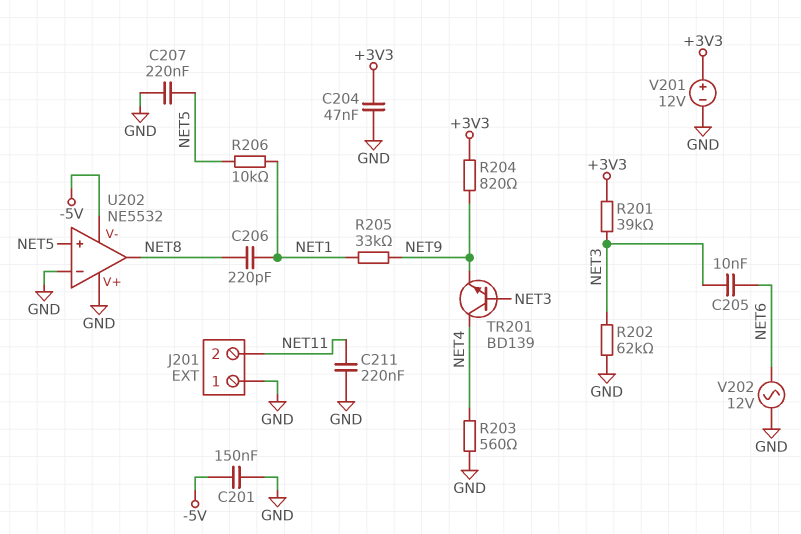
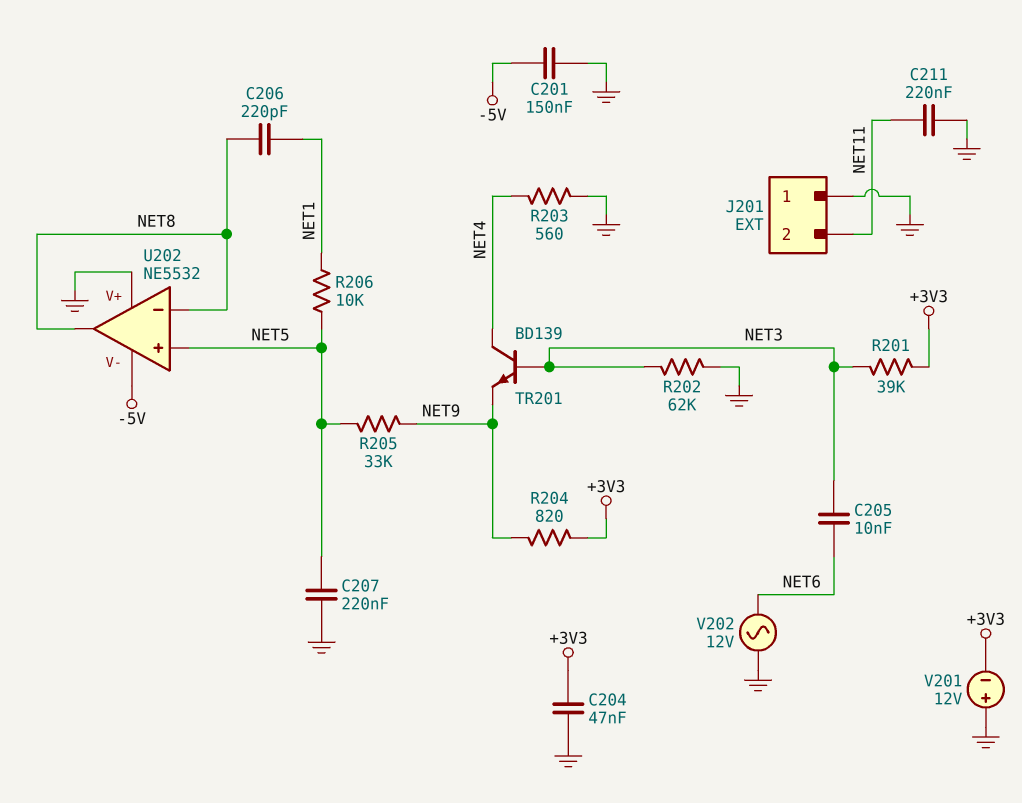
R205: 33k (NET1, NET9) -> 33k (NET5, NET9)
U202 pin in-: GND -> NET8
V201: 12V (plus +3V3, minus GND) -> 12V (plus GND, minus +3V3)

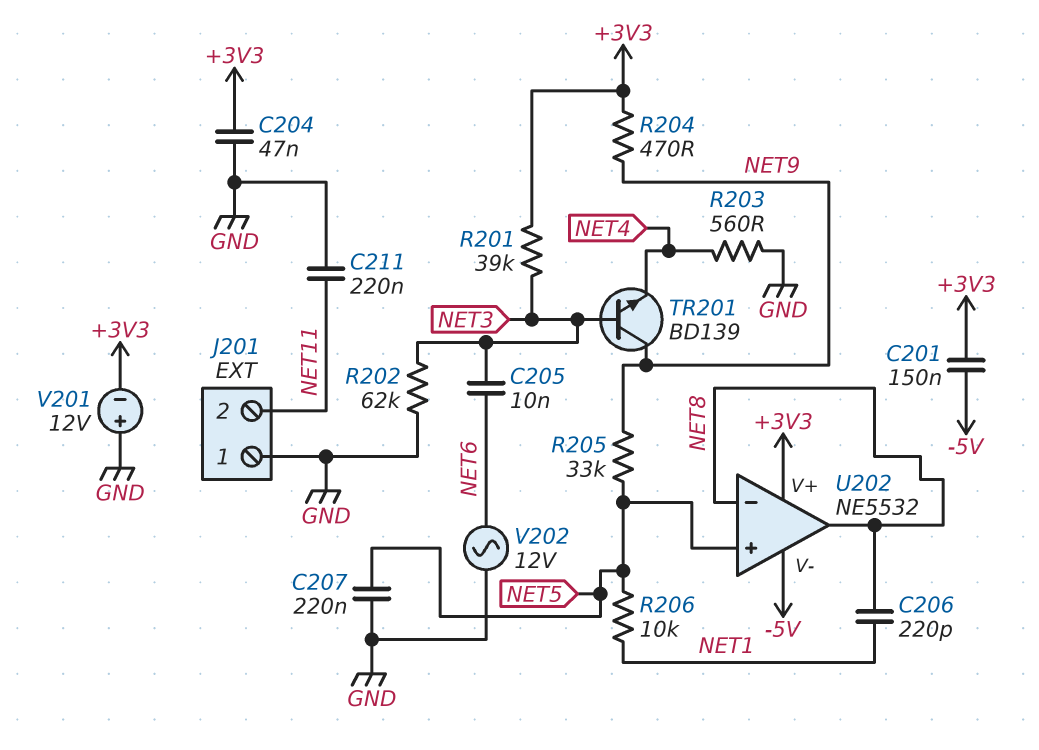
C201: 150nF (-5V, GND) -> 150nF (+3V3, -5V)
R204: 820 (+3V3, NET9) -> 470 (+3V3, NET9)
TR201: NPN BD139 (B NET3, C NET4, E NET9) -> NPN BD139 (B NET3, C NET9, E NET4)
U202 pin V+: GND -> +3V3

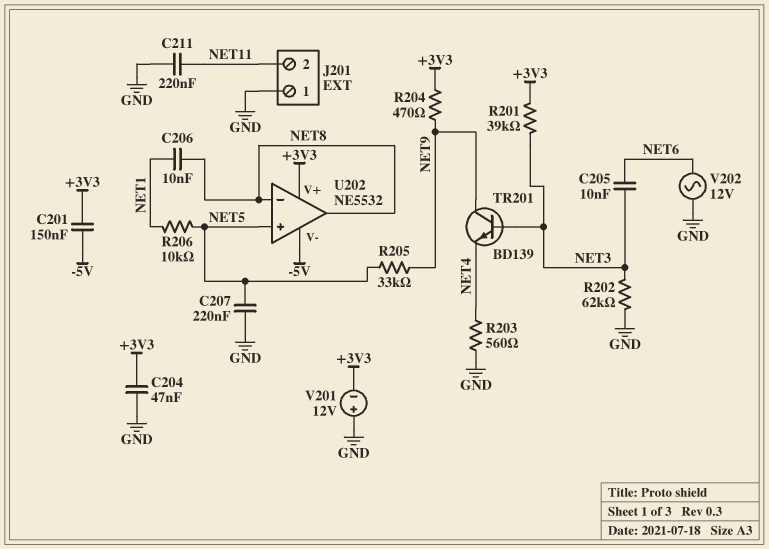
C206: 220pF (NET1, NET8) -> 10nF (NET1, NET8)

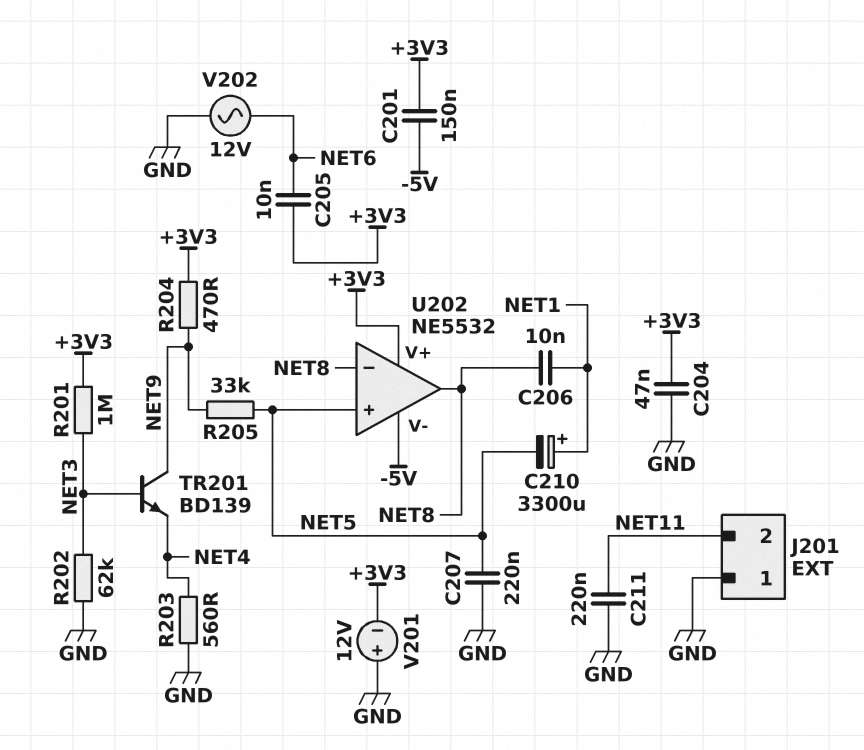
C205: 10nF (NET3, NET6) -> 10nF (+3V3, NET6)
C210: none -> 3300uF (plus NET1, minus NET5)
R201: 39k (+3V3, NET3) -> 1M (+3V3, NET3)
R206: 10k (NET1, NET5) -> none

